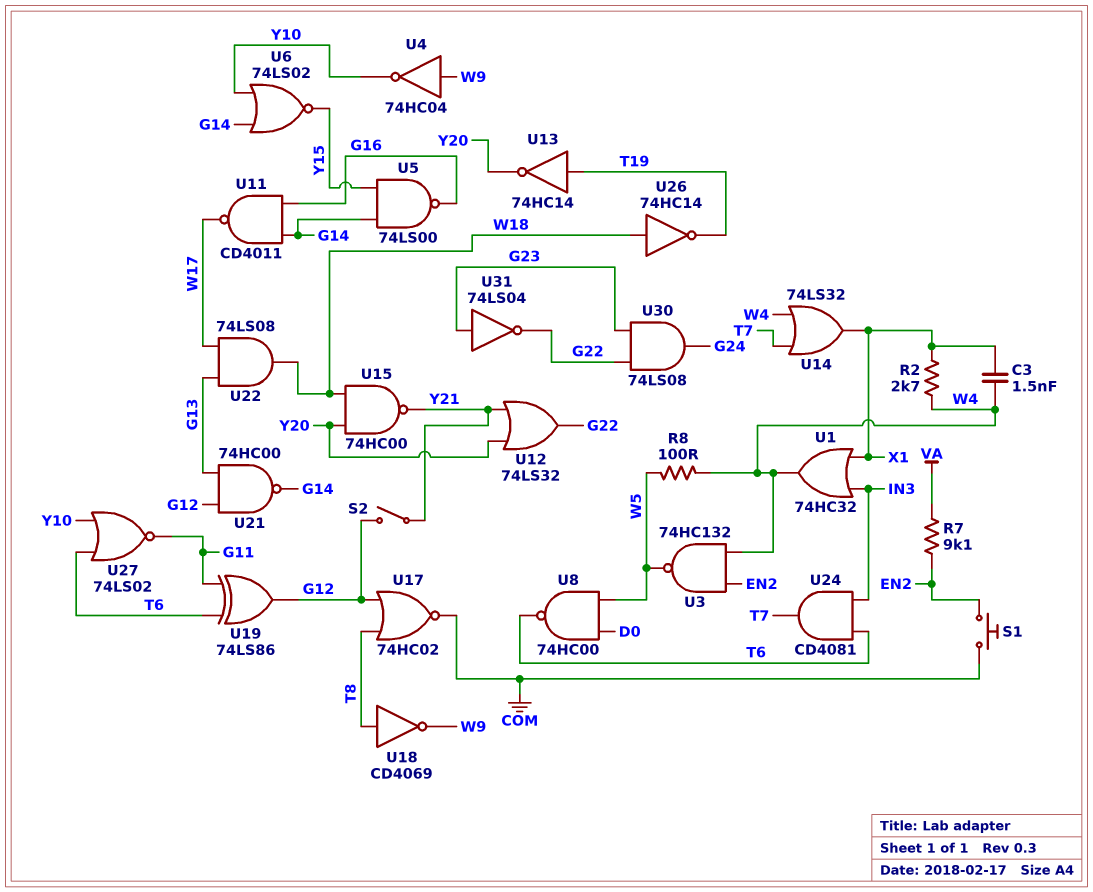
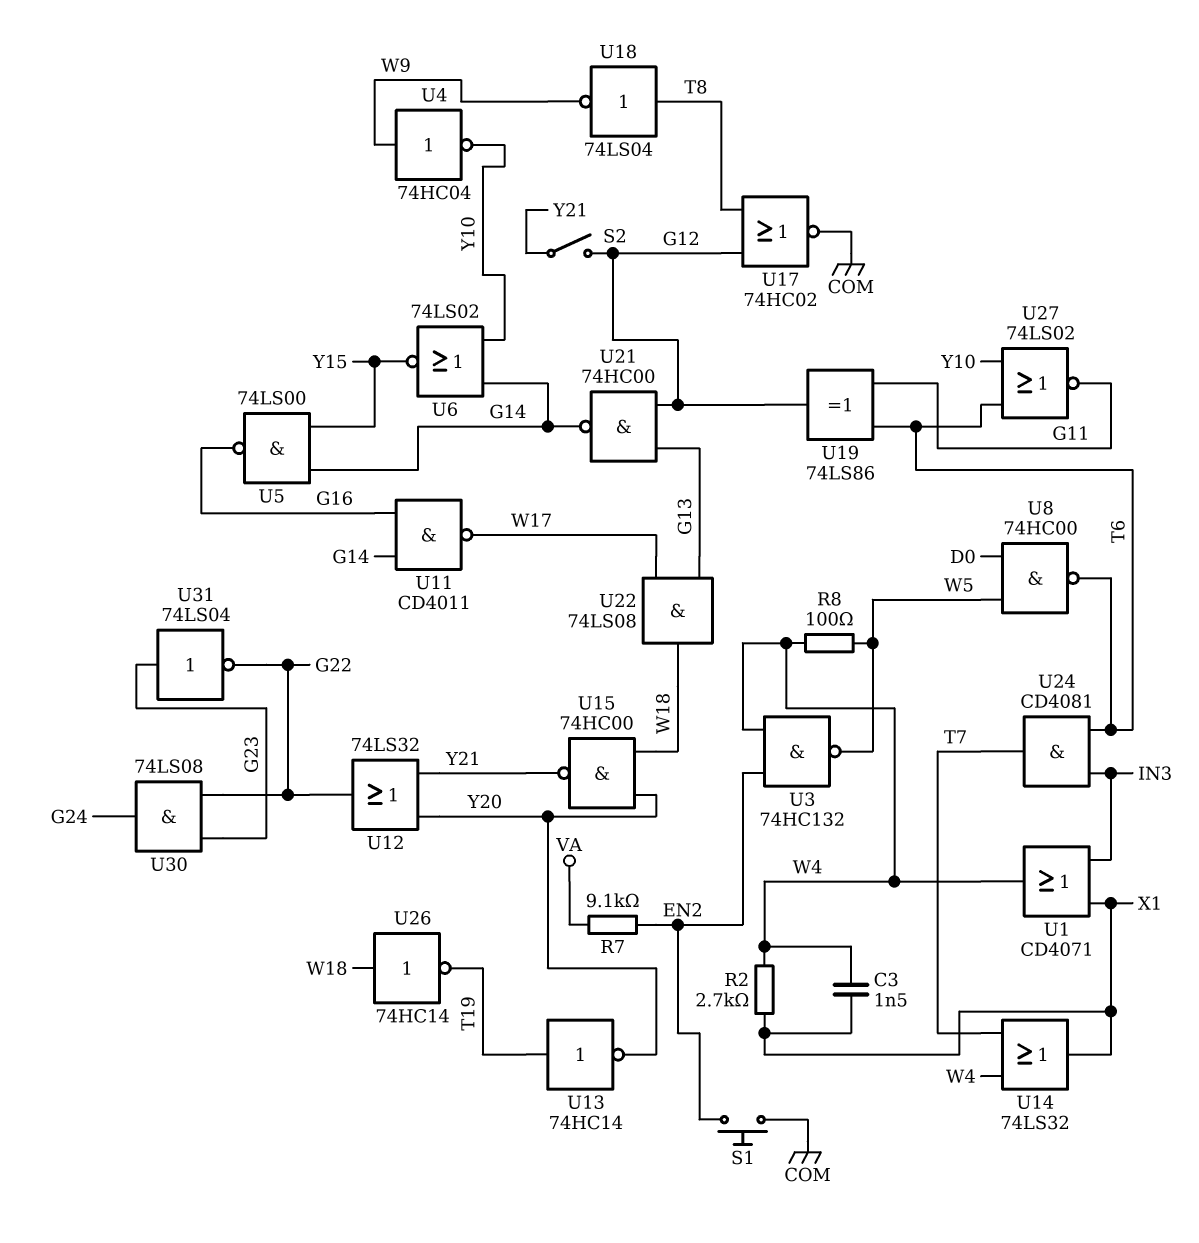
U1: OR 74HC32 (in IN3, in X1, out W4) -> OR CD4071 (in IN3, in X1, out W4)
U18: NOT CD4069 (in T8, out W9) -> NOT 74LS04 (in T8, out W9)

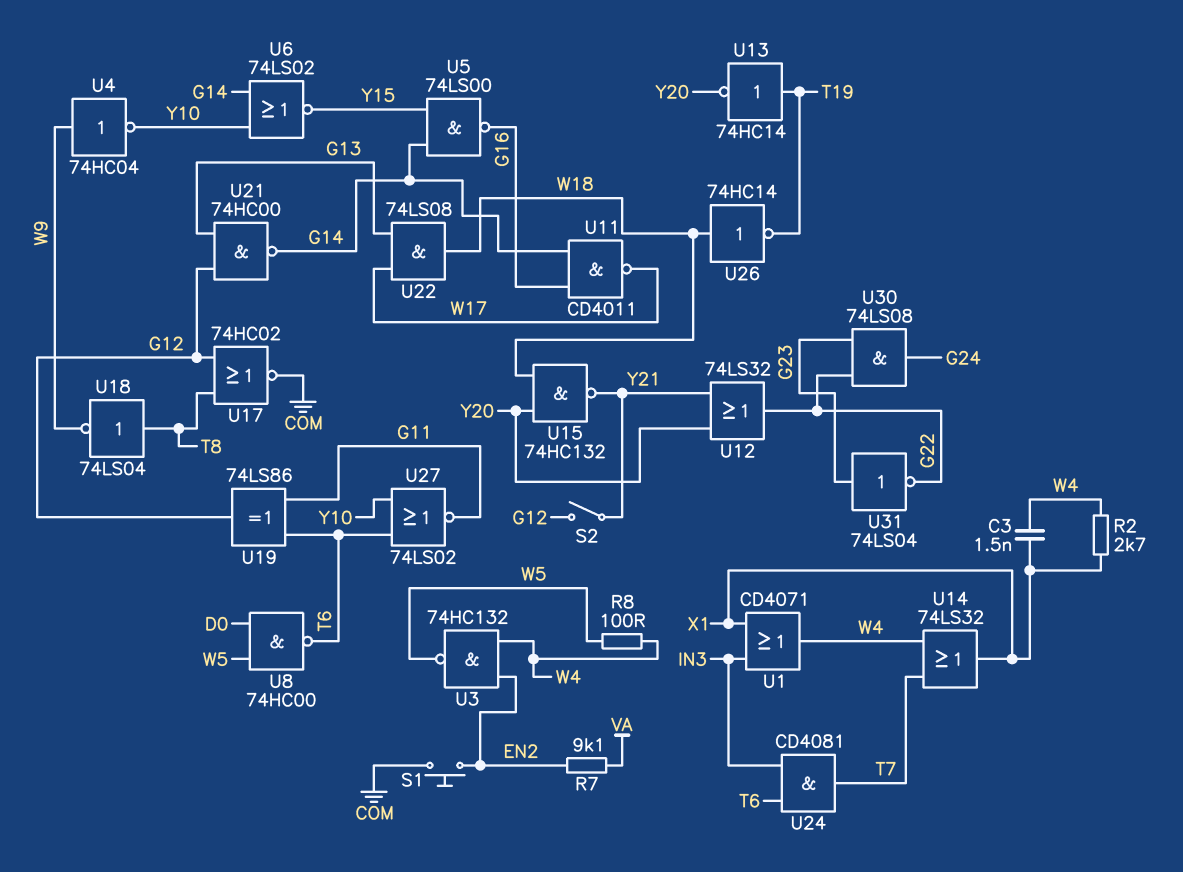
U15: NAND 74HC00 (in W18, in Y20, out Y21) -> NAND 74HC132 (in W18, in Y20, out Y21)

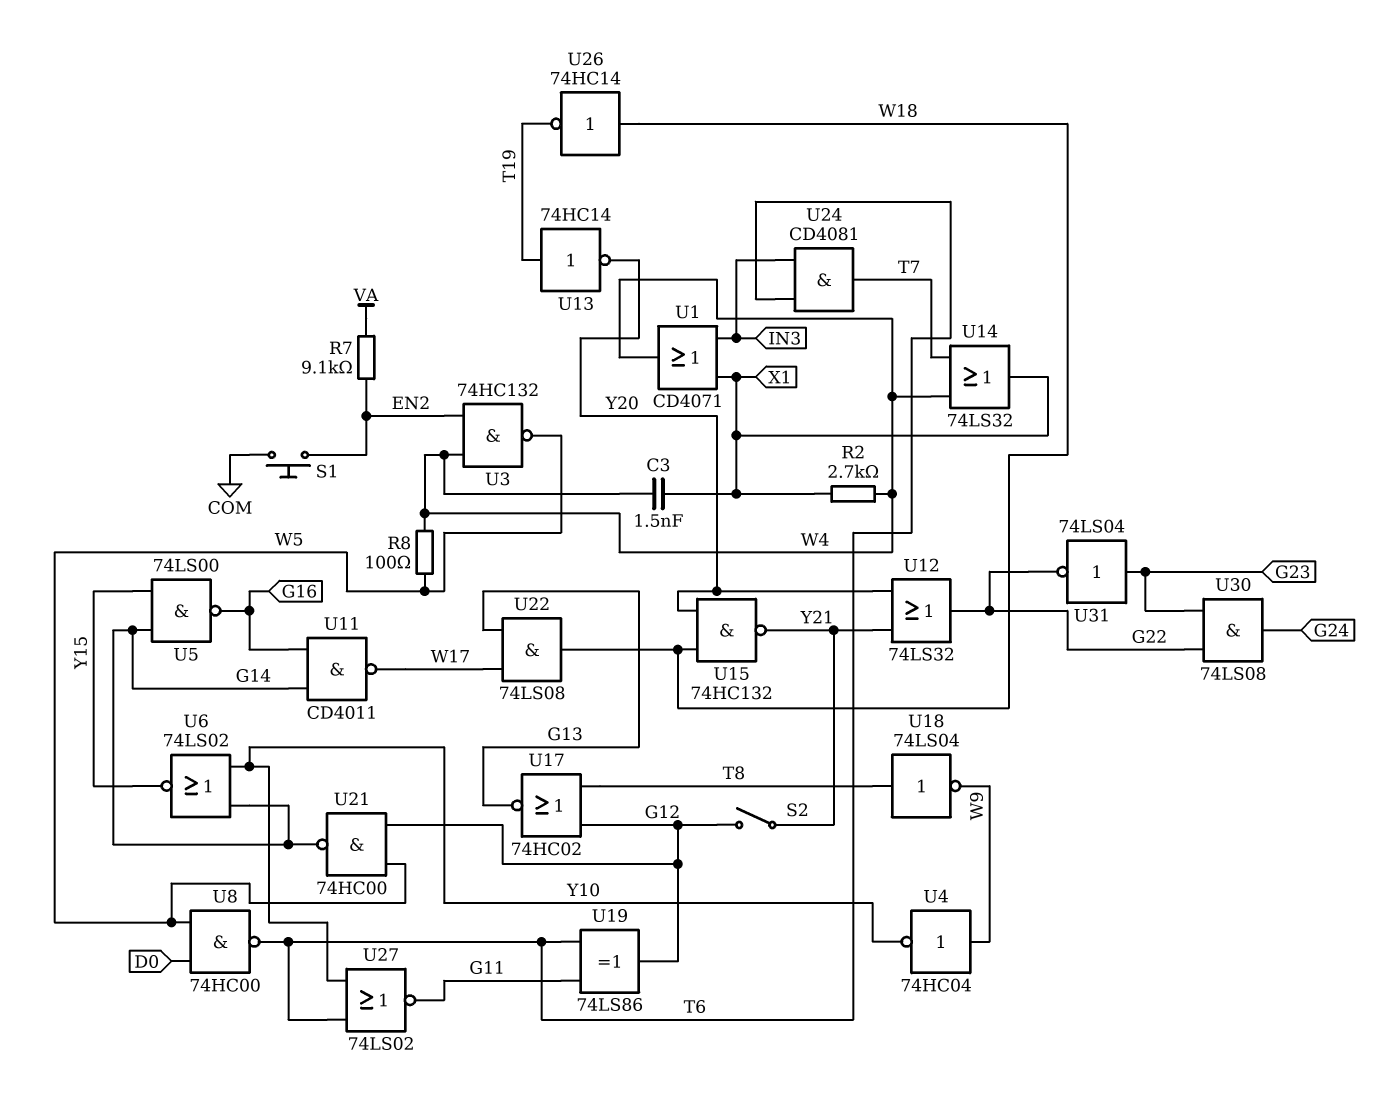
U17: NOR 74HC02 (in G12, in T8, out COM) -> NOR 74HC02 (in G12, in T8, out G13)
U21: NAND 74HC00 (in G12, in G13, out G14) -> NAND 74HC00 (in G12, in W5, out G14)

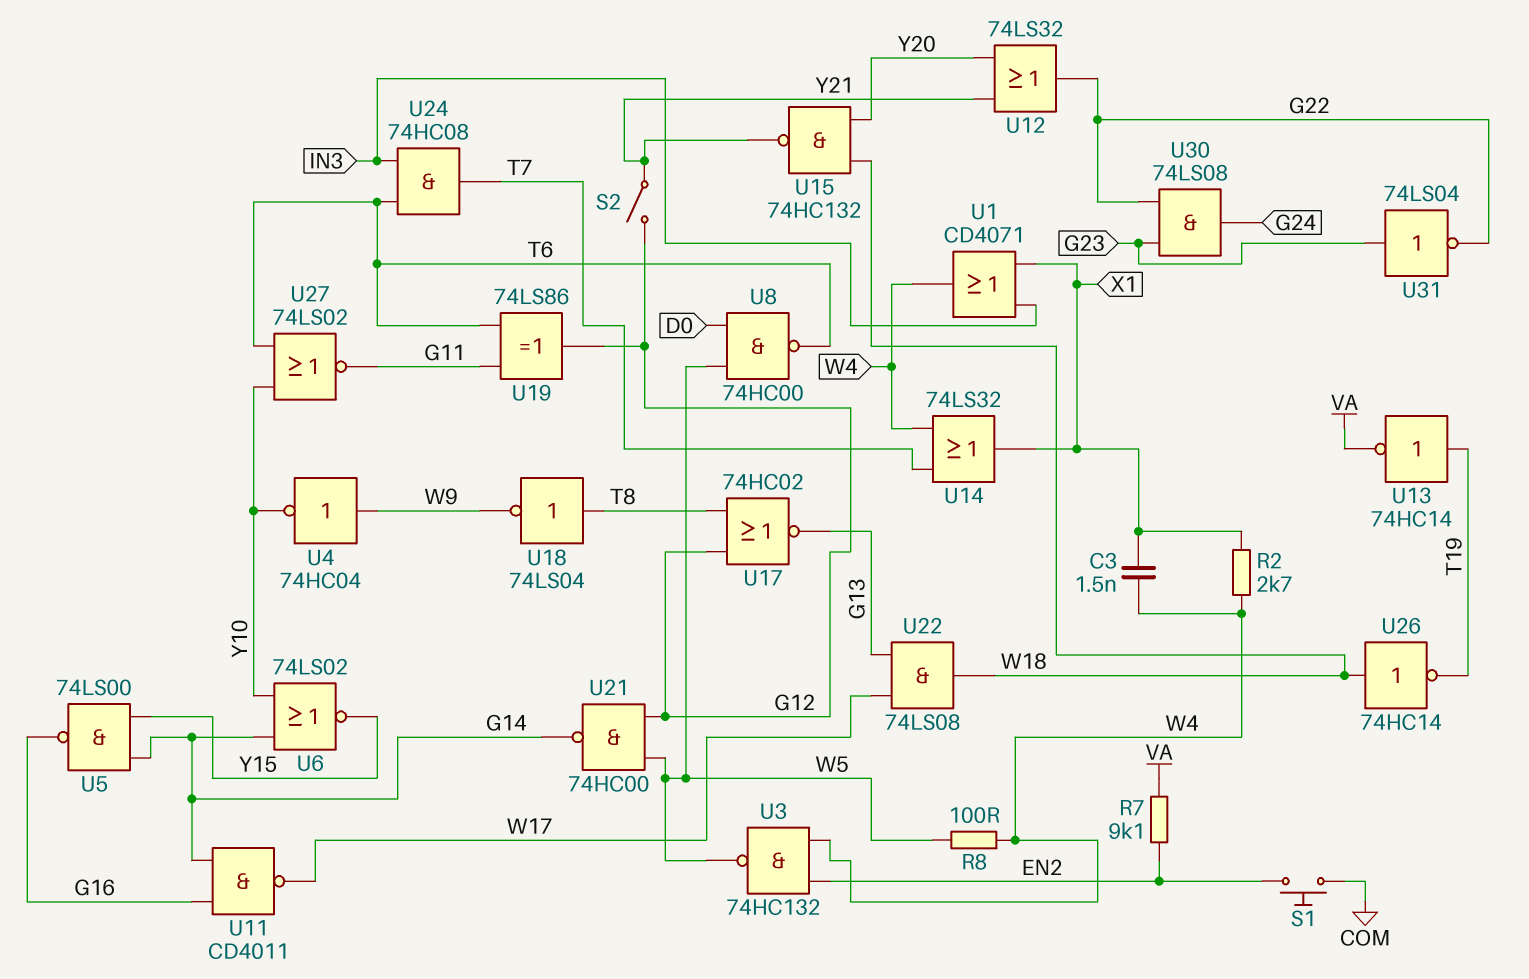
U13: NOT 74HC14 (in T19, out Y20) -> NOT 74HC14 (in T19, out VA)
U24: AND CD4081 (in IN3, in T6, out T7) -> AND 74HC08 (in IN3, in T6, out T7)

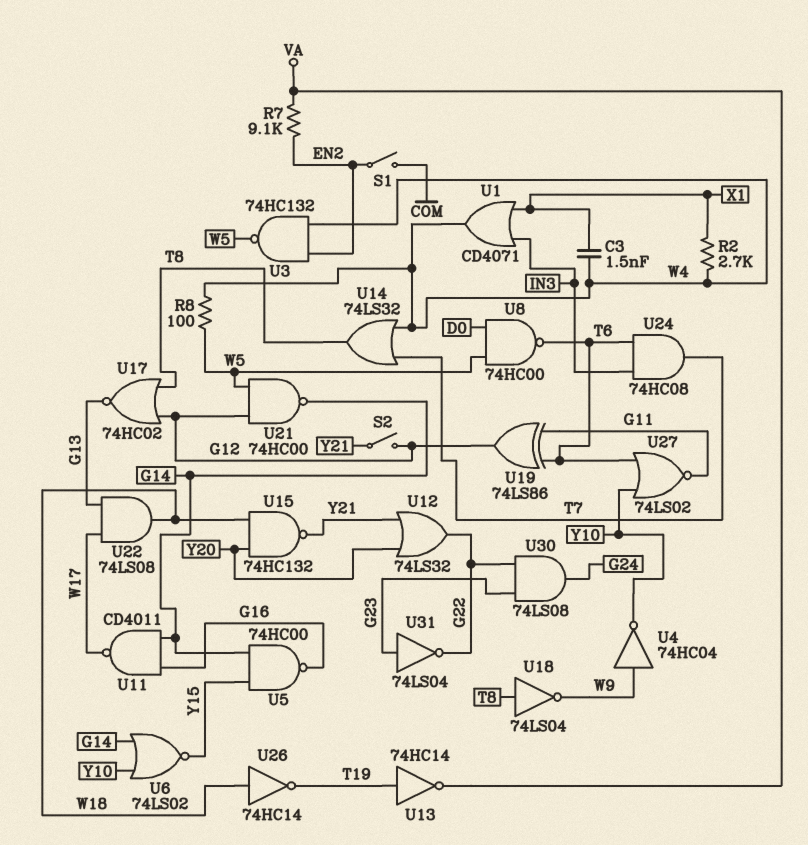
S1: button (COM, EN2) -> switch (COM, EN2)
U5: NAND 74LS00 (in G14, in Y15, out G16) -> NAND 74HC00 (in G14, in Y15, out G16)
U14: OR 74LS32 (in T7, in W4, out X1) -> OR 74LS32 (in T7, in W4, out T8)

